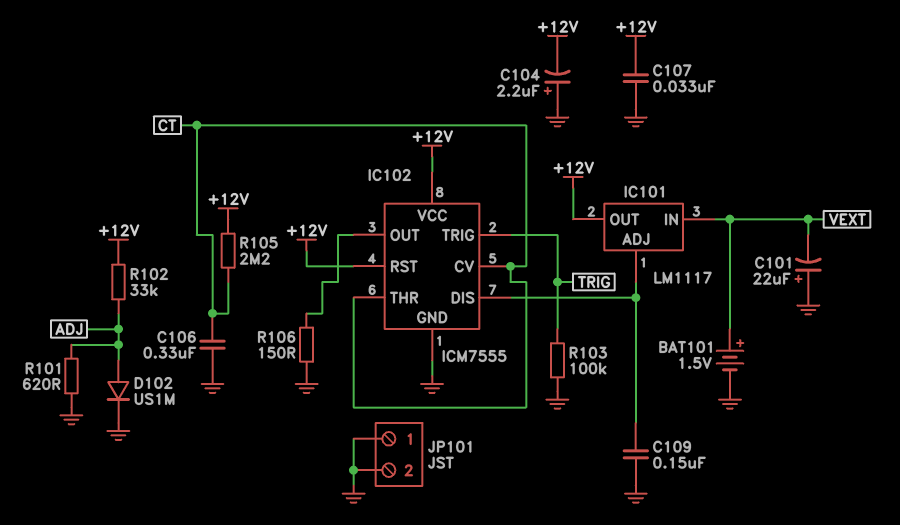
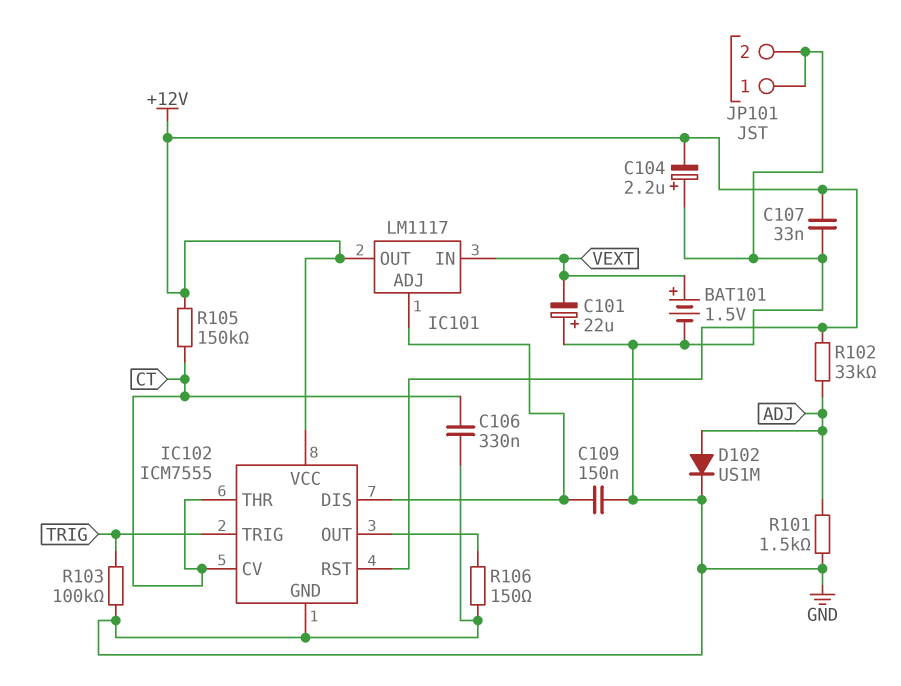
R101: 620 (ADJ, GND) -> 1.5k (ADJ, GND)
R105: 2.2M (+12V, CT) -> 150k (+12V, CT)

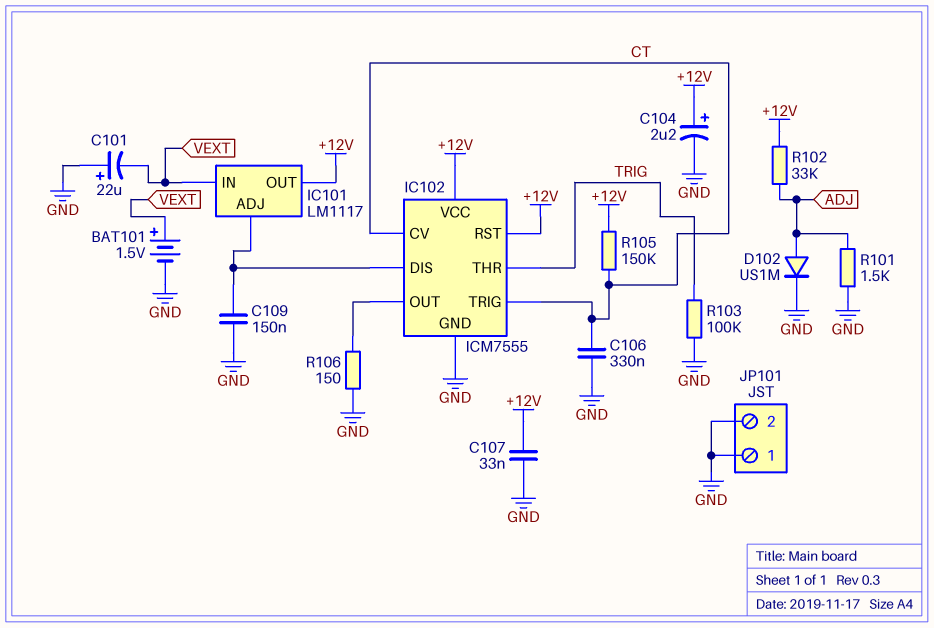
C104: 2.2uF (plus GND, minus +12V) -> 2.2uF (plus +12V, minus GND)
IC102 pin THR: CT -> TRIG
IC102 pin TRIG: TRIG -> CT

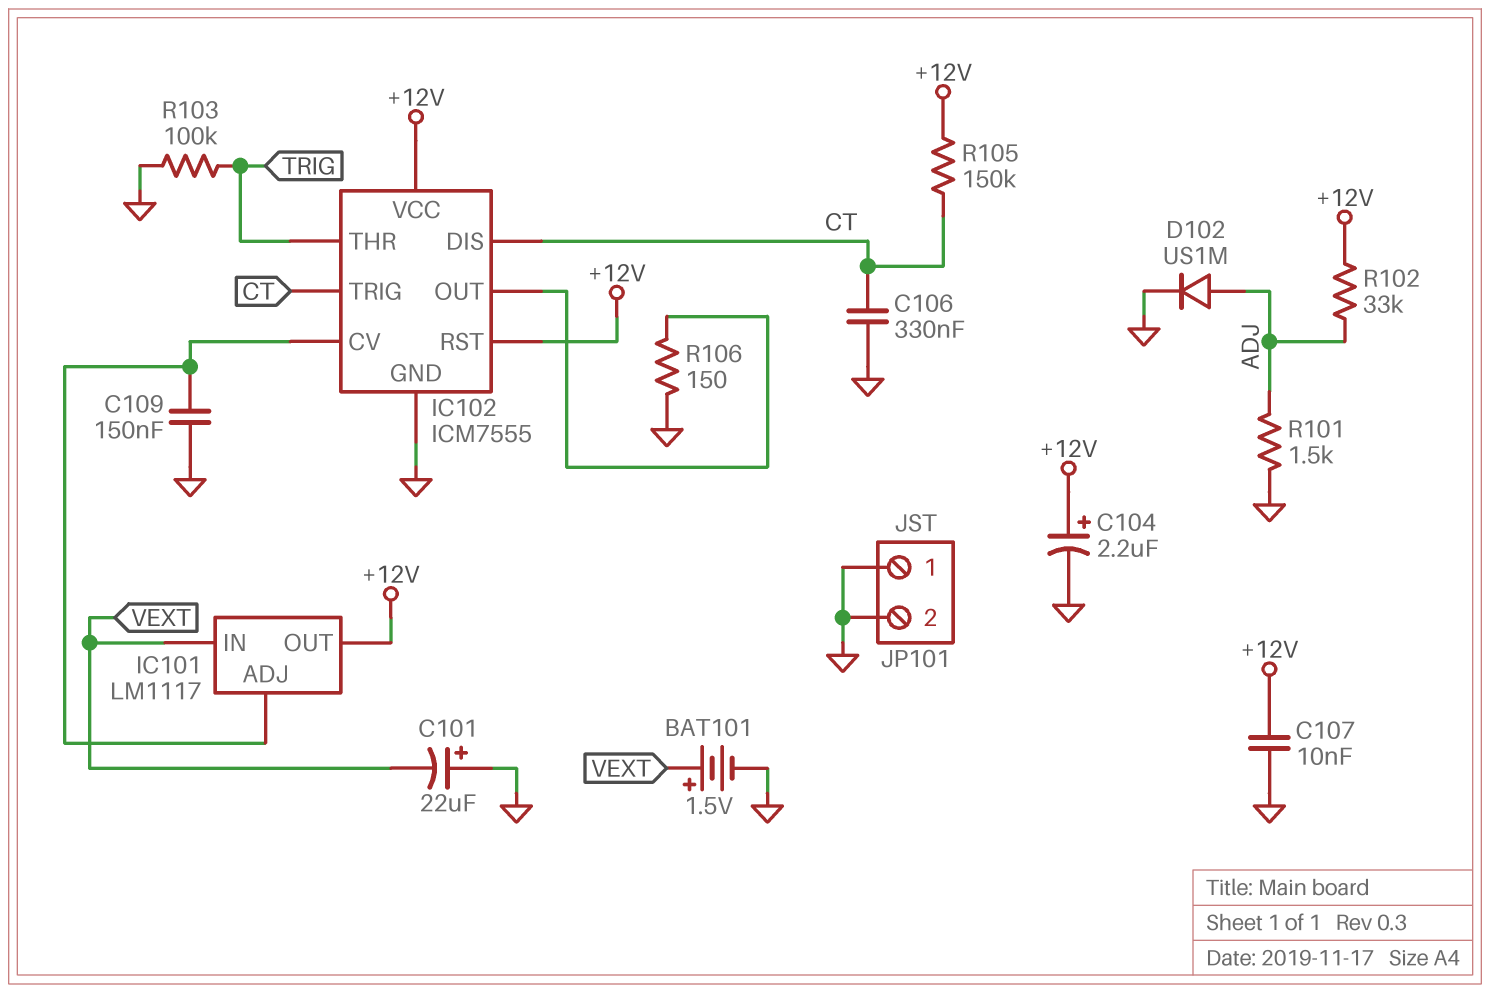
C107: 33nF (+12V, GND) -> 10nF (+12V, GND)
IC102 pin CV: CT -> IC101/ADJ
IC102 pin DIS: IC101/ADJ -> CT

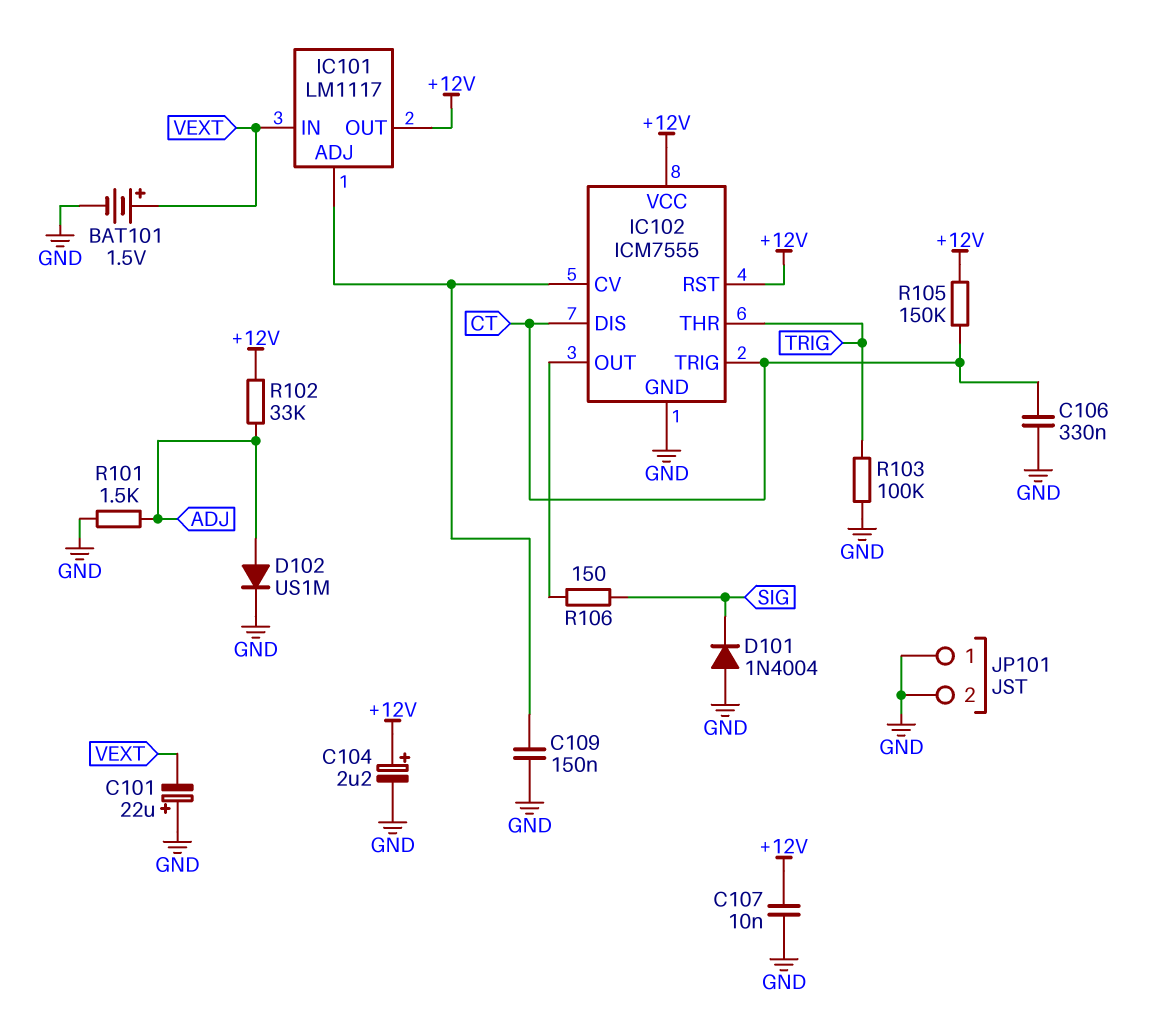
D101: none -> diode 1N4004 (A GND, K SIG)
R106: 150 (GND, IC102/OUT) -> 150 (IC102/OUT, SIG)

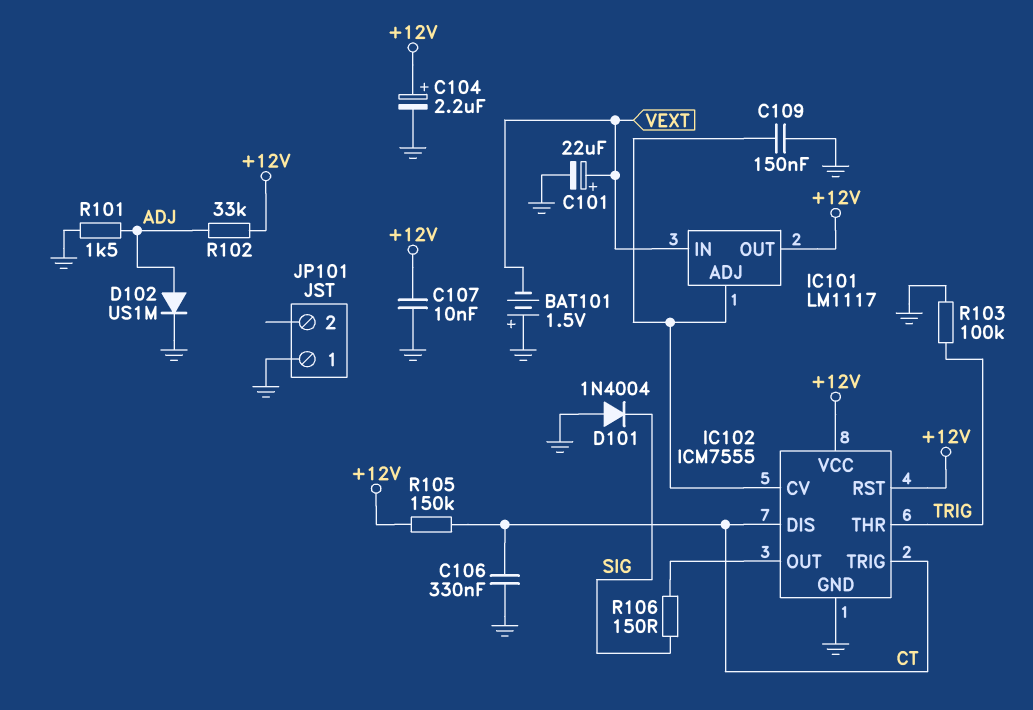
BAT101: 1.5V (plus VEXT, minus GND) -> 1.5V (plus GND, minus VEXT)
C101: 22uF (plus GND, minus VEXT) -> 22uF (plus VEXT, minus GND)
JP101 pin 2: GND -> none

